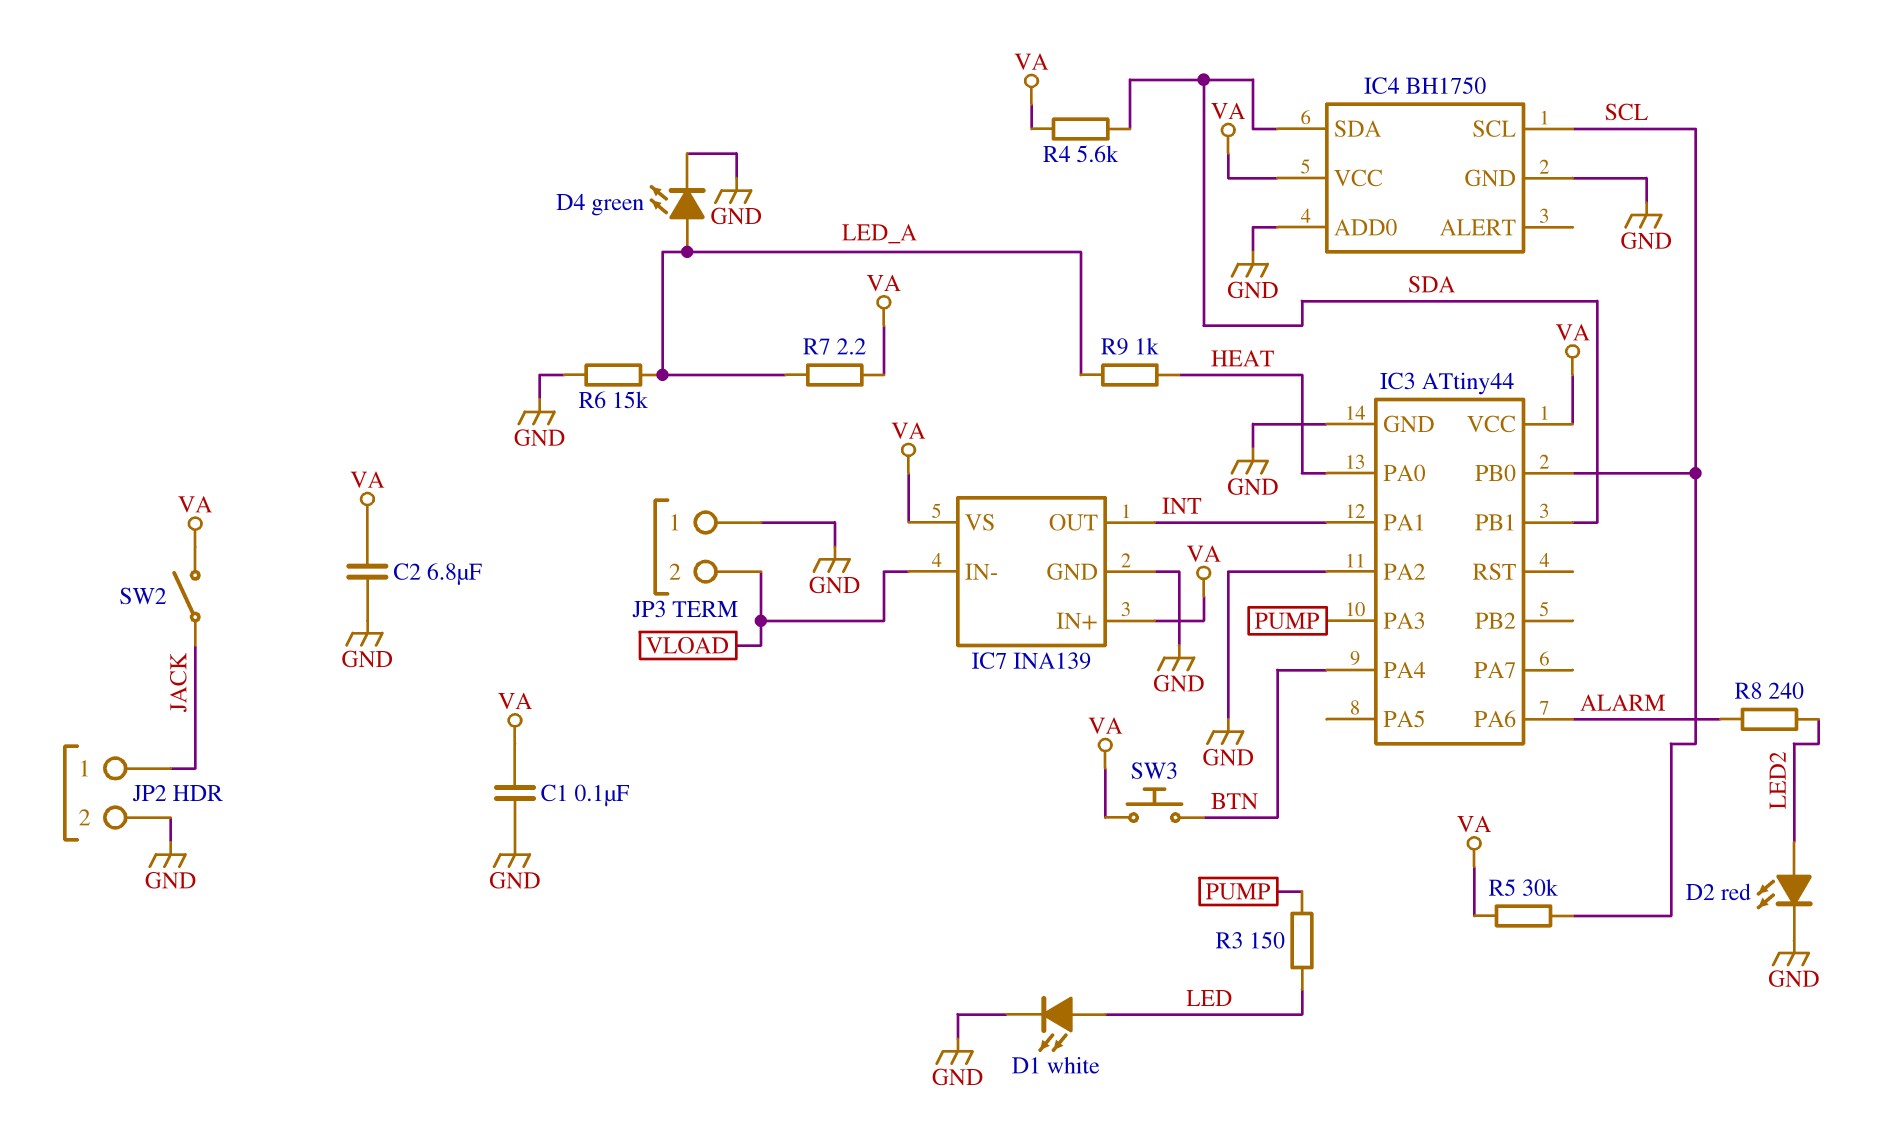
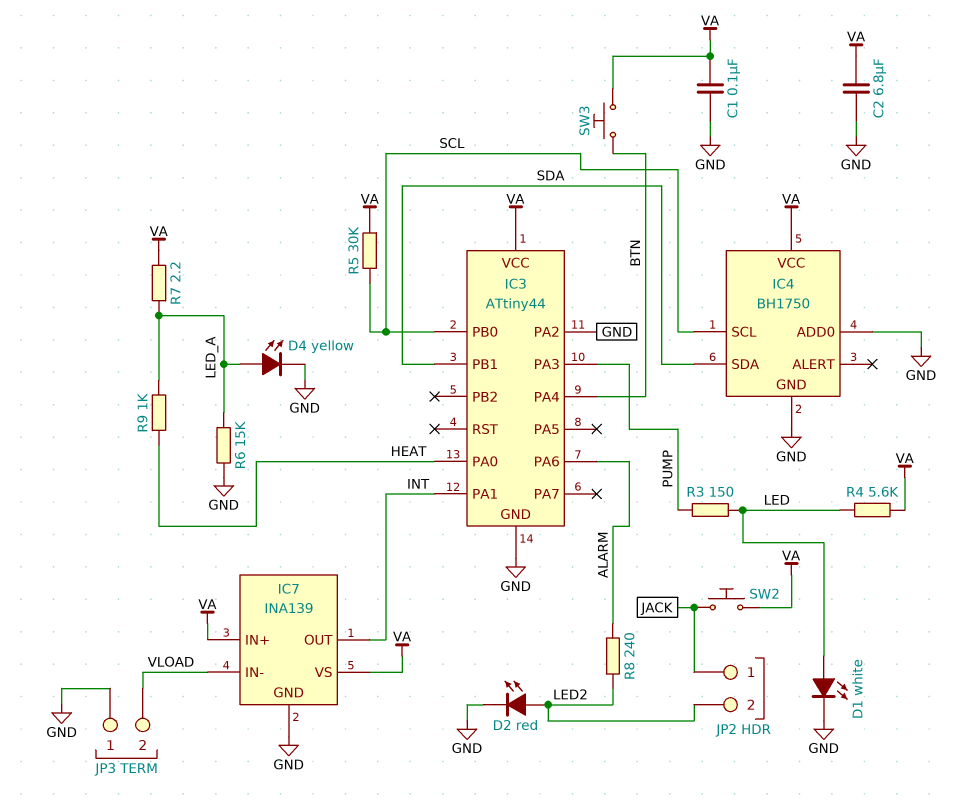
D4: LED green (A LED_A, K GND) -> LED yellow (A LED_A, K GND)
JP2 pin 2: GND -> LED2
R4: 5.6k (SDA, VA) -> 5.6k (LED, VA)
SW2: switch (JACK, VA) -> button (JACK, VA)

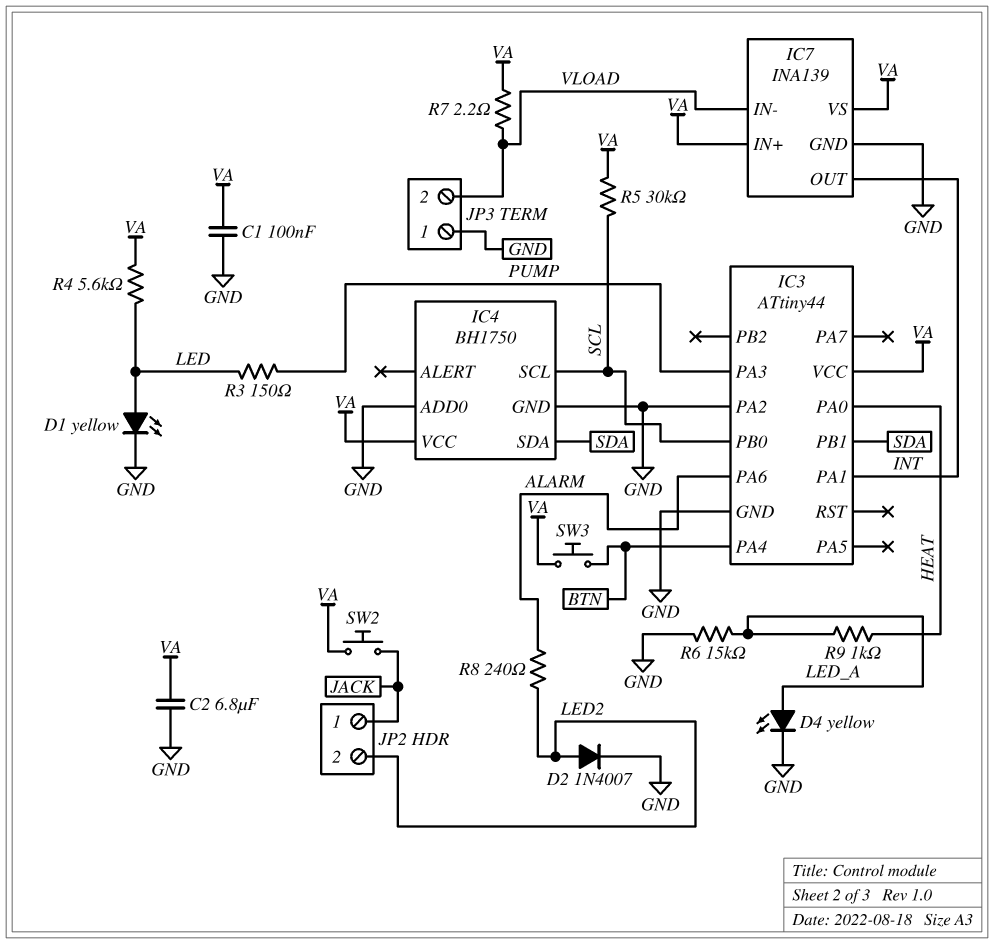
D1: LED white (A LED, K GND) -> LED yellow (A LED, K GND)
D2: LED red (A LED2, K GND) -> diode 1N4007 (A LED2, K GND)
R7: 2.2 (LED_A, VA) -> 2.2 (VA, VLOAD)

